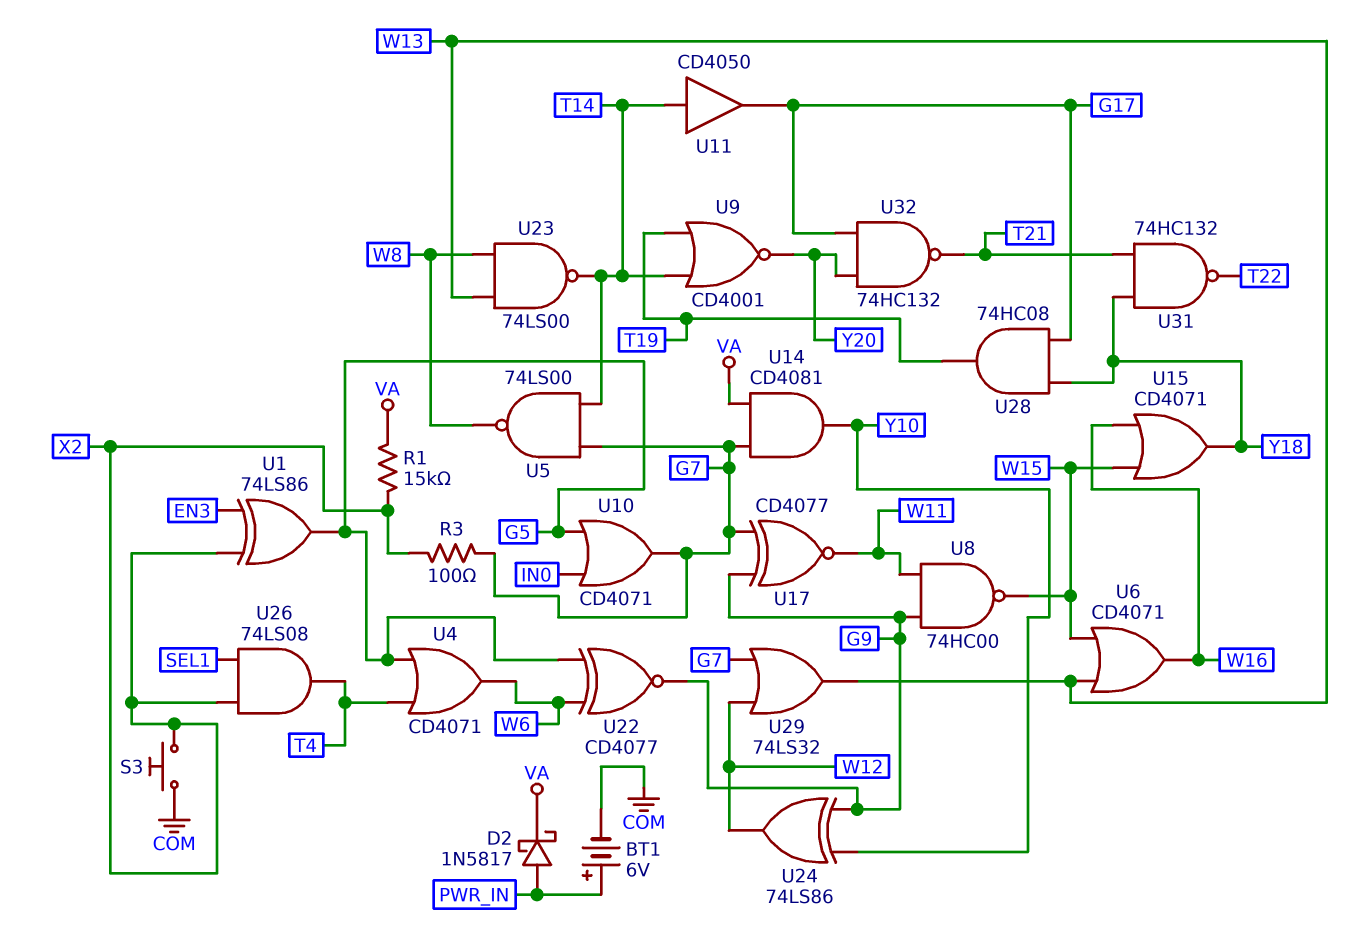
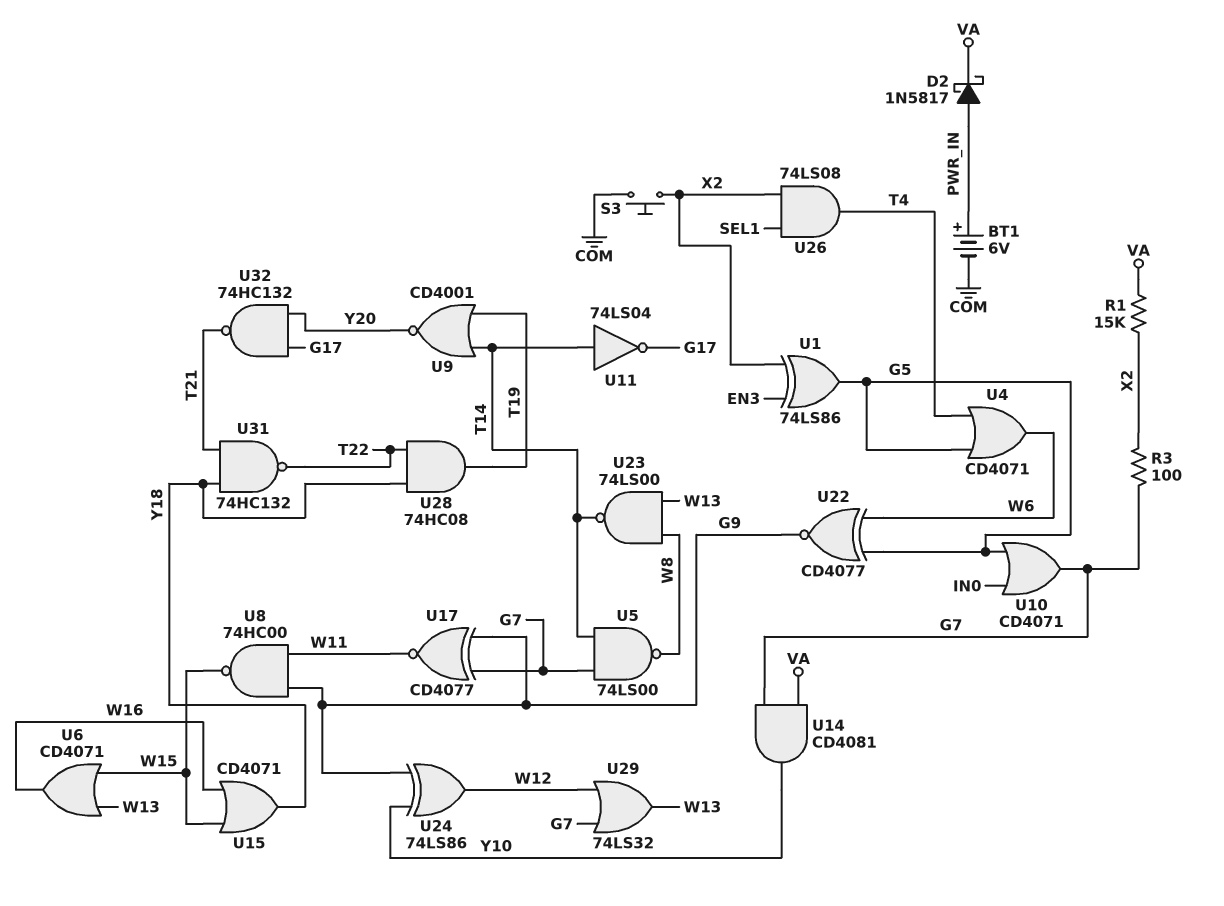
U11: buffer CD4050 (in T14, out G17) -> NOT 74LS04 (in T14, out G17)
U28: AND 74HC08 (in G17, in Y18, out T19) -> AND 74HC08 (in T22, in Y18, out T19)

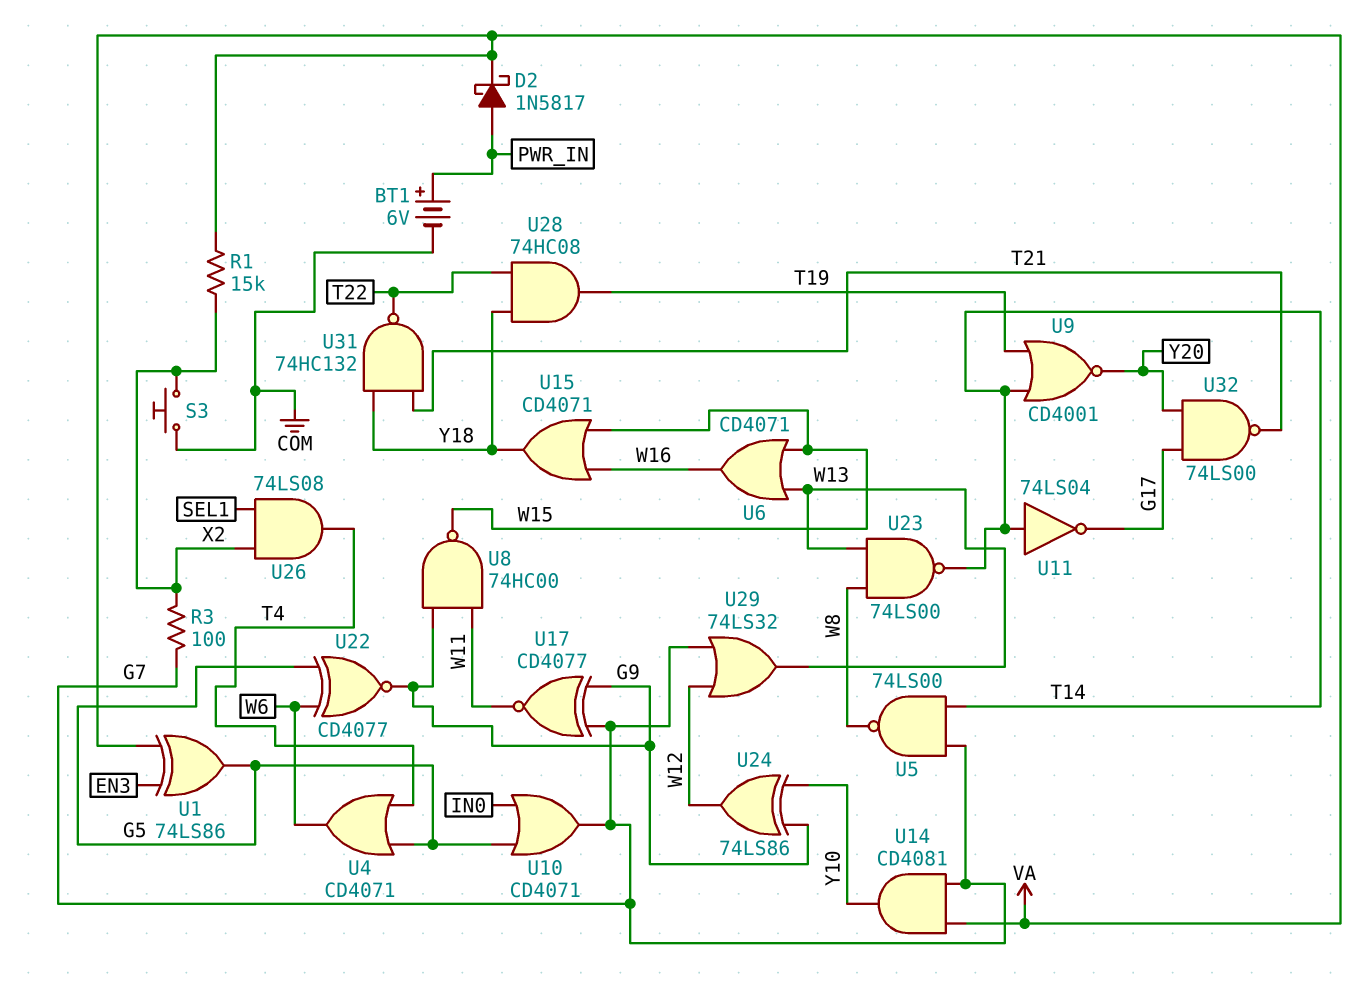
U1: XOR 74LS86 (in EN3, in X2, out G5) -> XOR 74LS86 (in EN3, in VA, out G5)
U32: NAND 74HC132 (in G17, in Y20, out T21) -> NAND 74LS00 (in G17, in Y20, out T21)

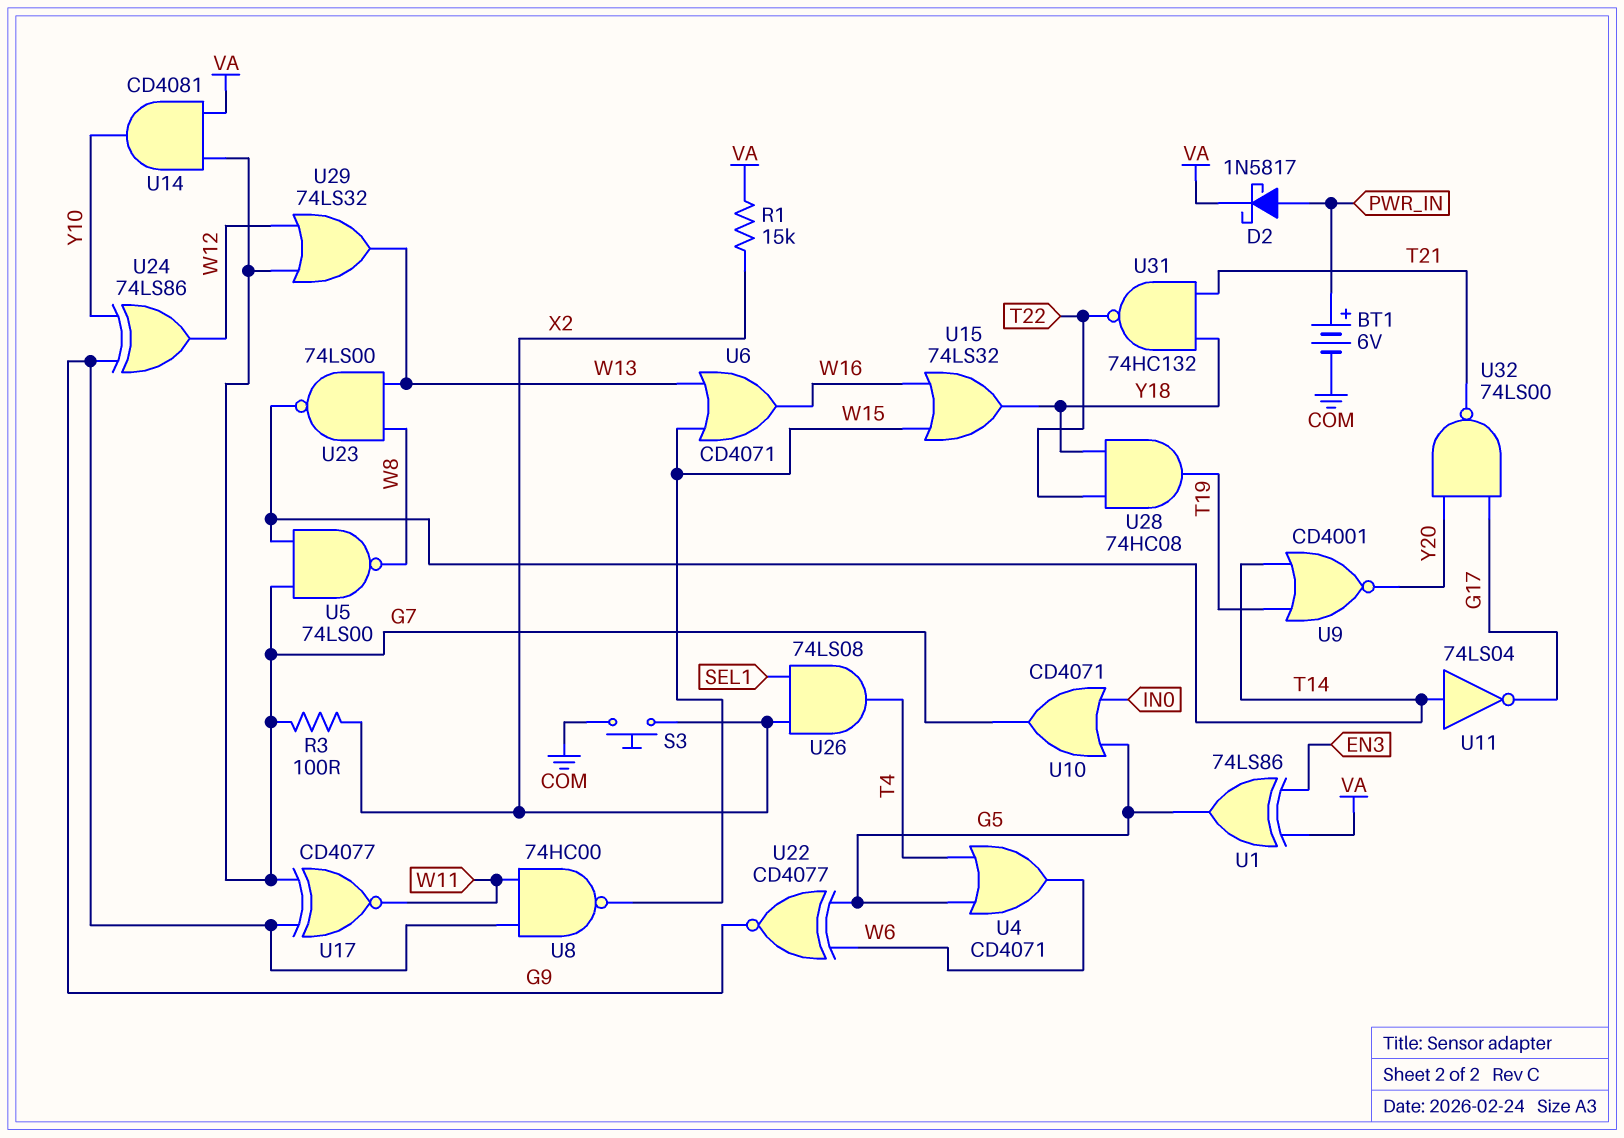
U15: OR CD4071 (in W15, in W16, out Y18) -> OR 74LS32 (in W15, in W16, out Y18)

